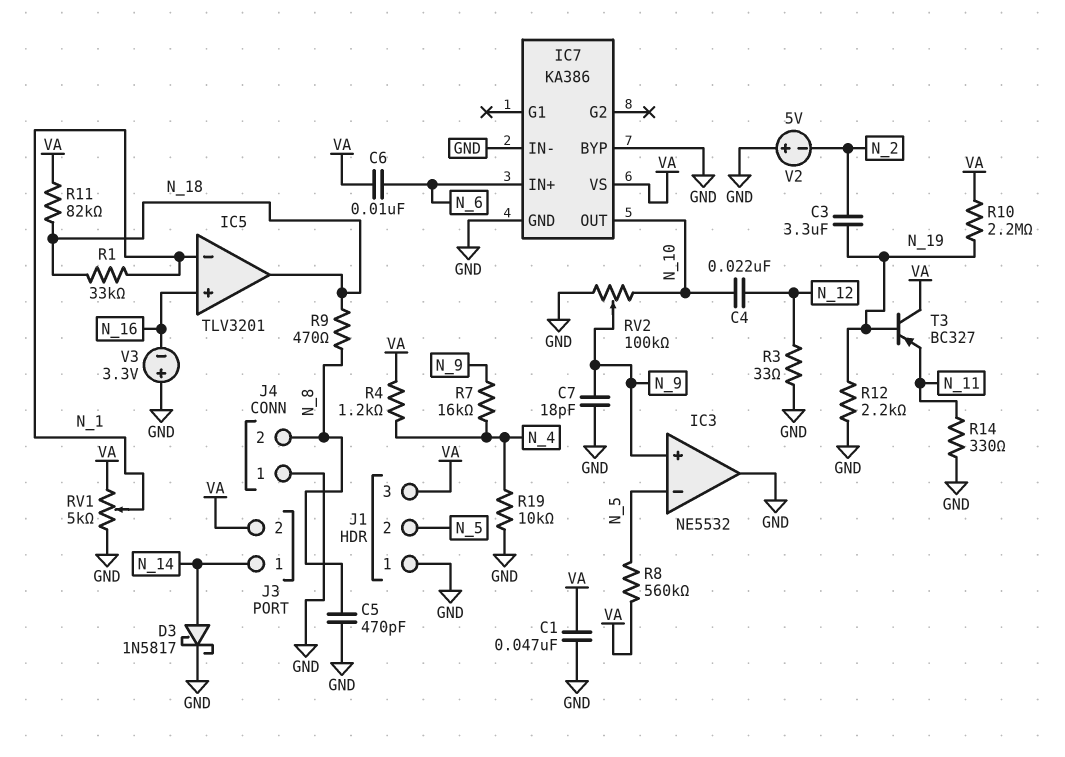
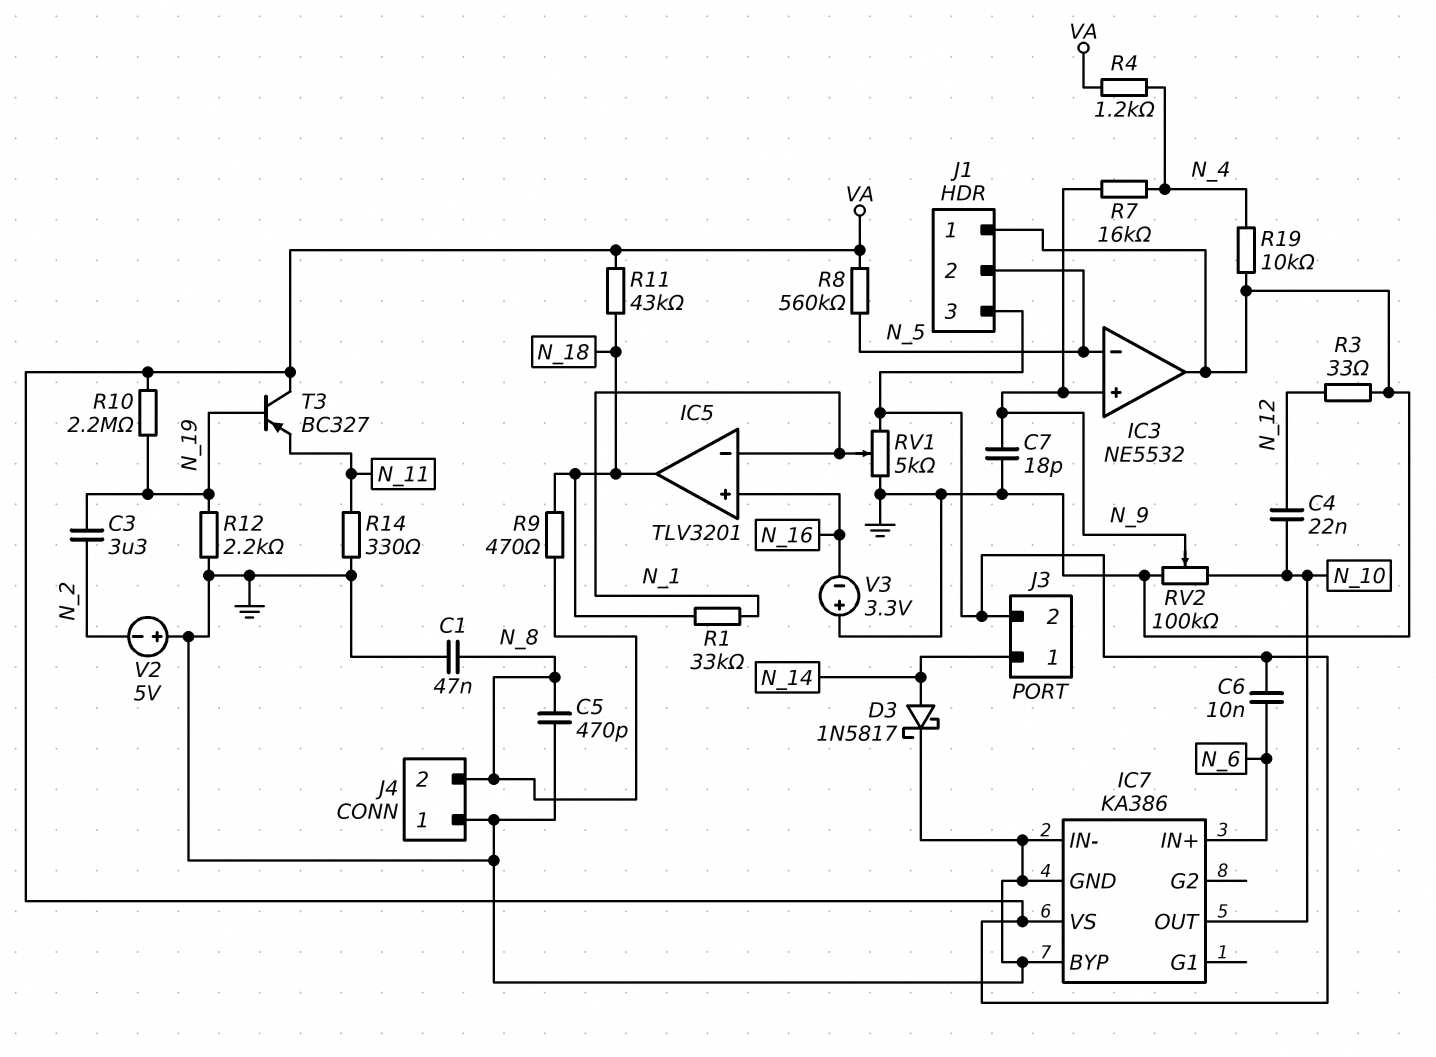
C1: 47nF (GND, VA) -> 47nF (GND, N_8)
R11: 82k (N_18, VA) -> 43k (N_18, VA)

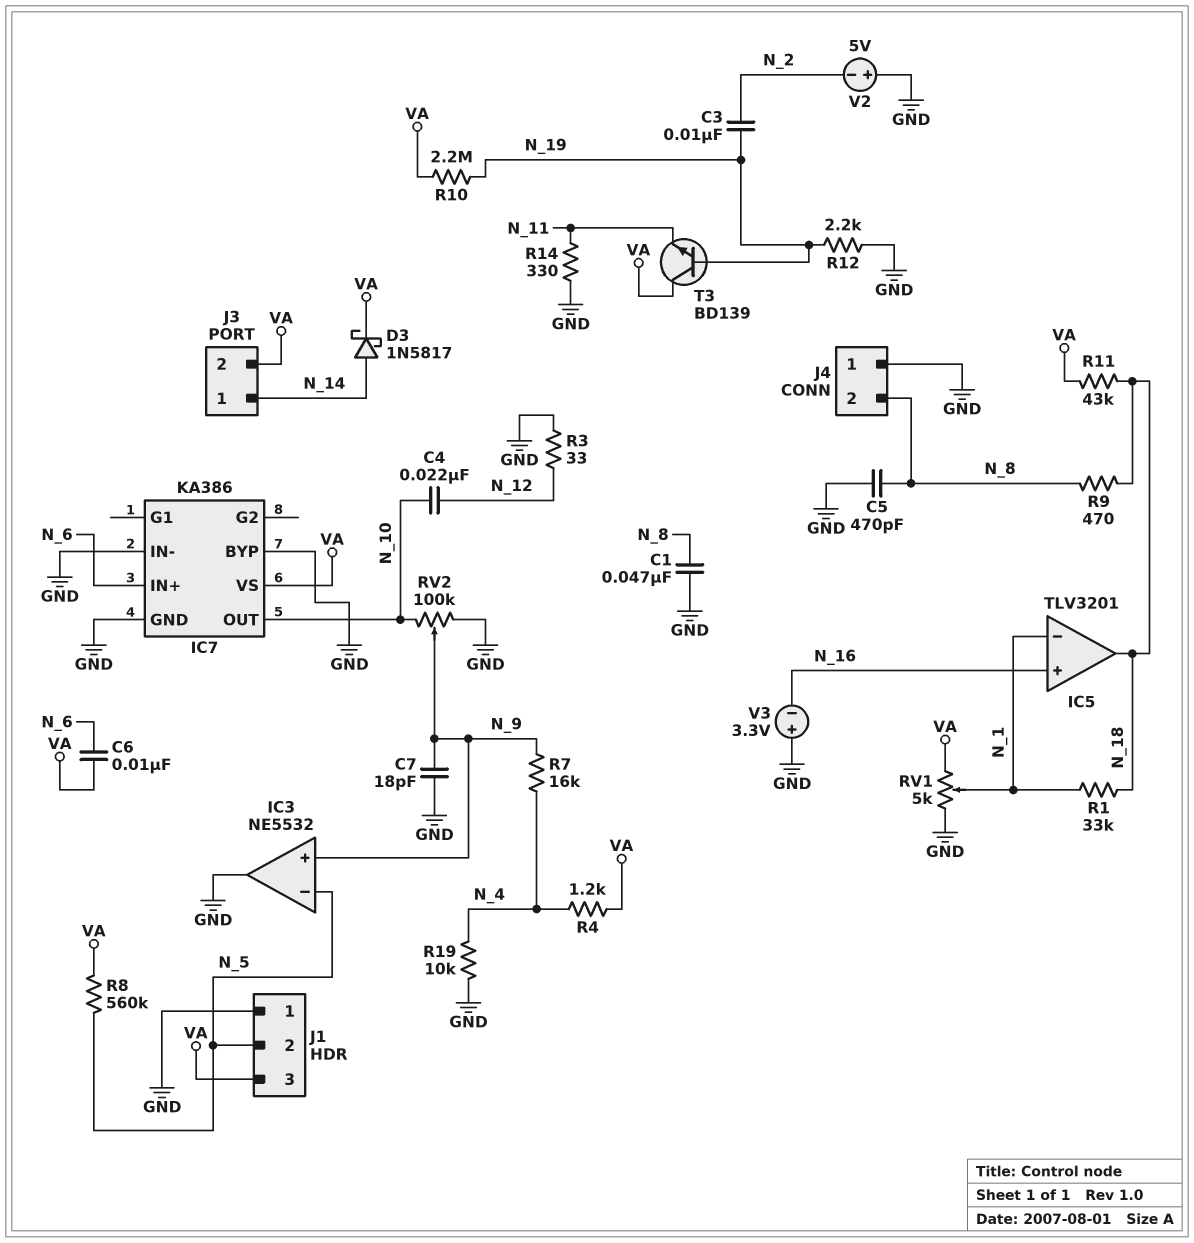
C3: 3.3uF (N_2, N_19) -> 10nF (N_2, N_19)
D3: schottky 1N5817 (A N_14, K GND) -> schottky 1N5817 (A N_14, K VA)
T3: PNP BC327 (B N_19, C VA, E N_11) -> NPN BD139 (B N_19, C VA, E N_11)

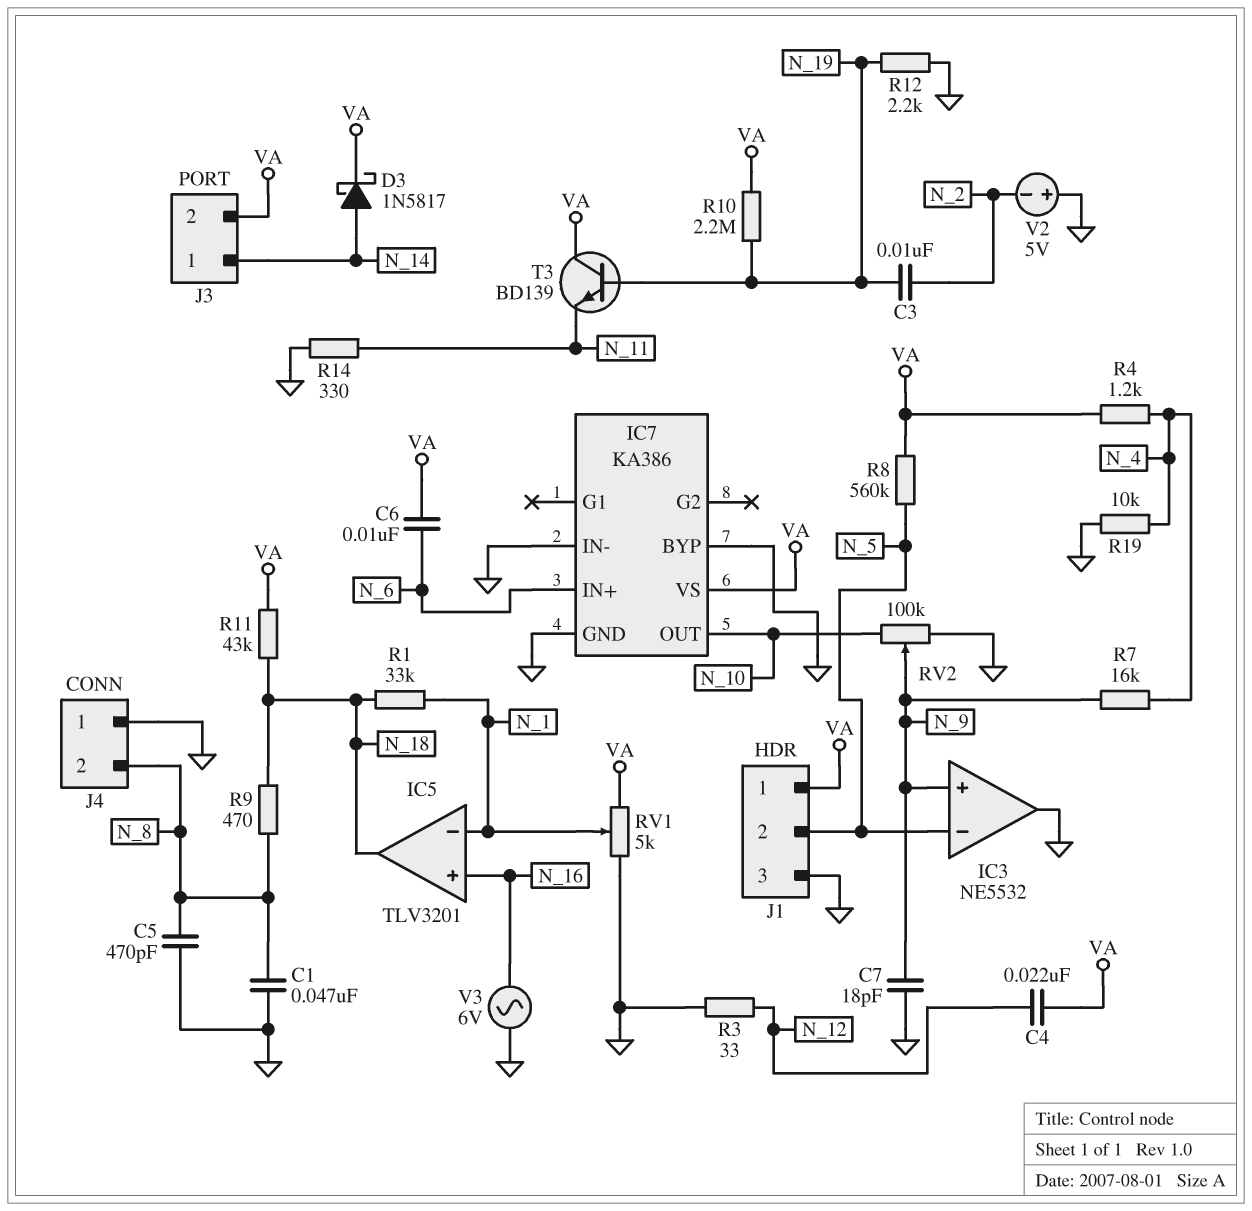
C4: 22nF (N_10, N_12) -> 22nF (N_12, VA)
J1 pin 1: GND -> VA
J1 pin 3: VA -> GND
V3: 3.3V (plus GND, minus N_16) -> AC 6V (GND, N_16)

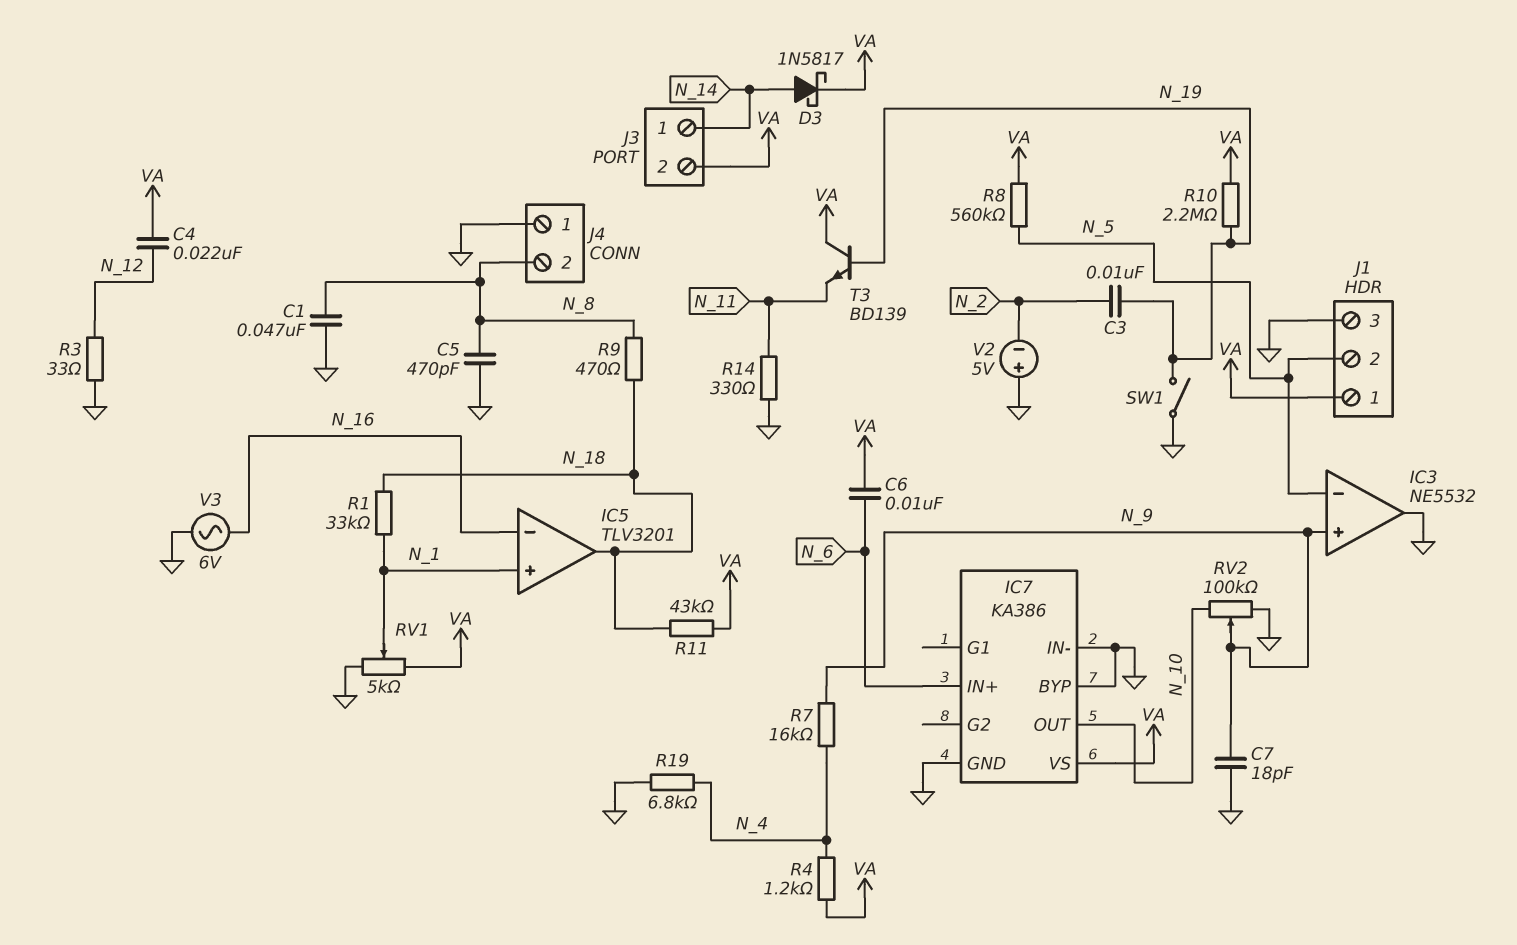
IC5 pin in+: N_16 -> N_1
IC5 pin in-: N_1 -> N_16
R12: 2.2k (GND, N_19) -> none
R19: 10k (GND, N_4) -> 6.8k (GND, N_4)
SW1: none -> switch (GND, N_19)

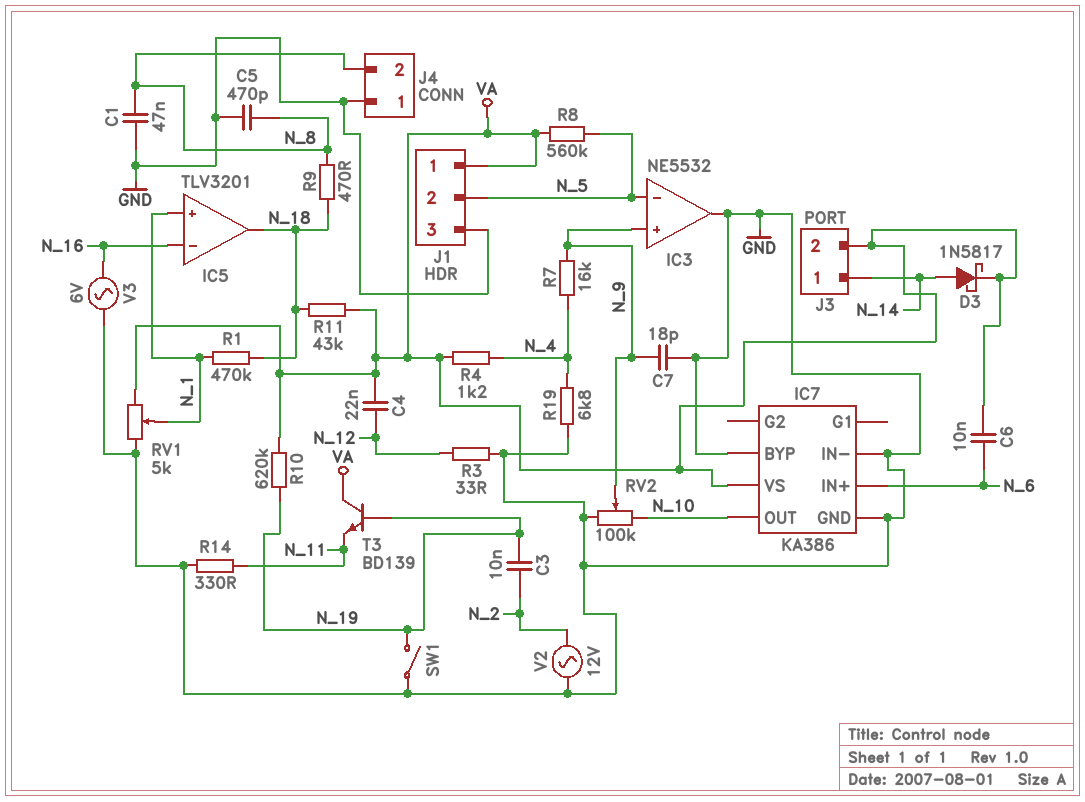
R1: 33k (N_1, N_18) -> 470k (N_1, N_18)
R10: 2.2M (N_19, VA) -> 620k (N_19, VA)
V2: 5V (plus GND, minus N_2) -> AC 12V (GND, N_2)

